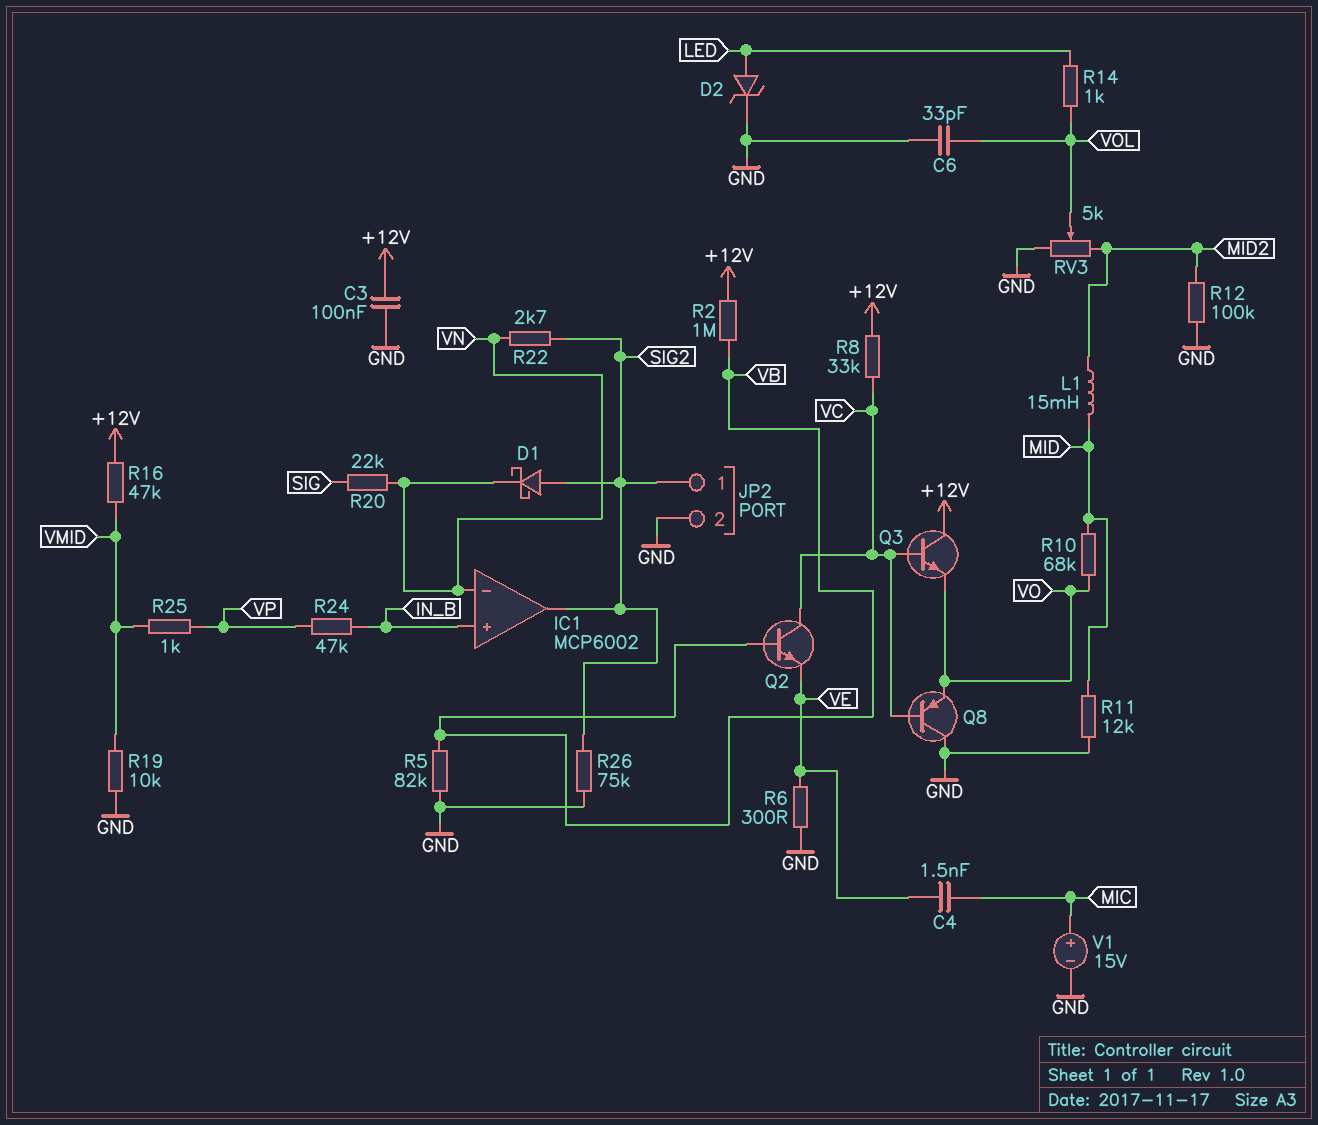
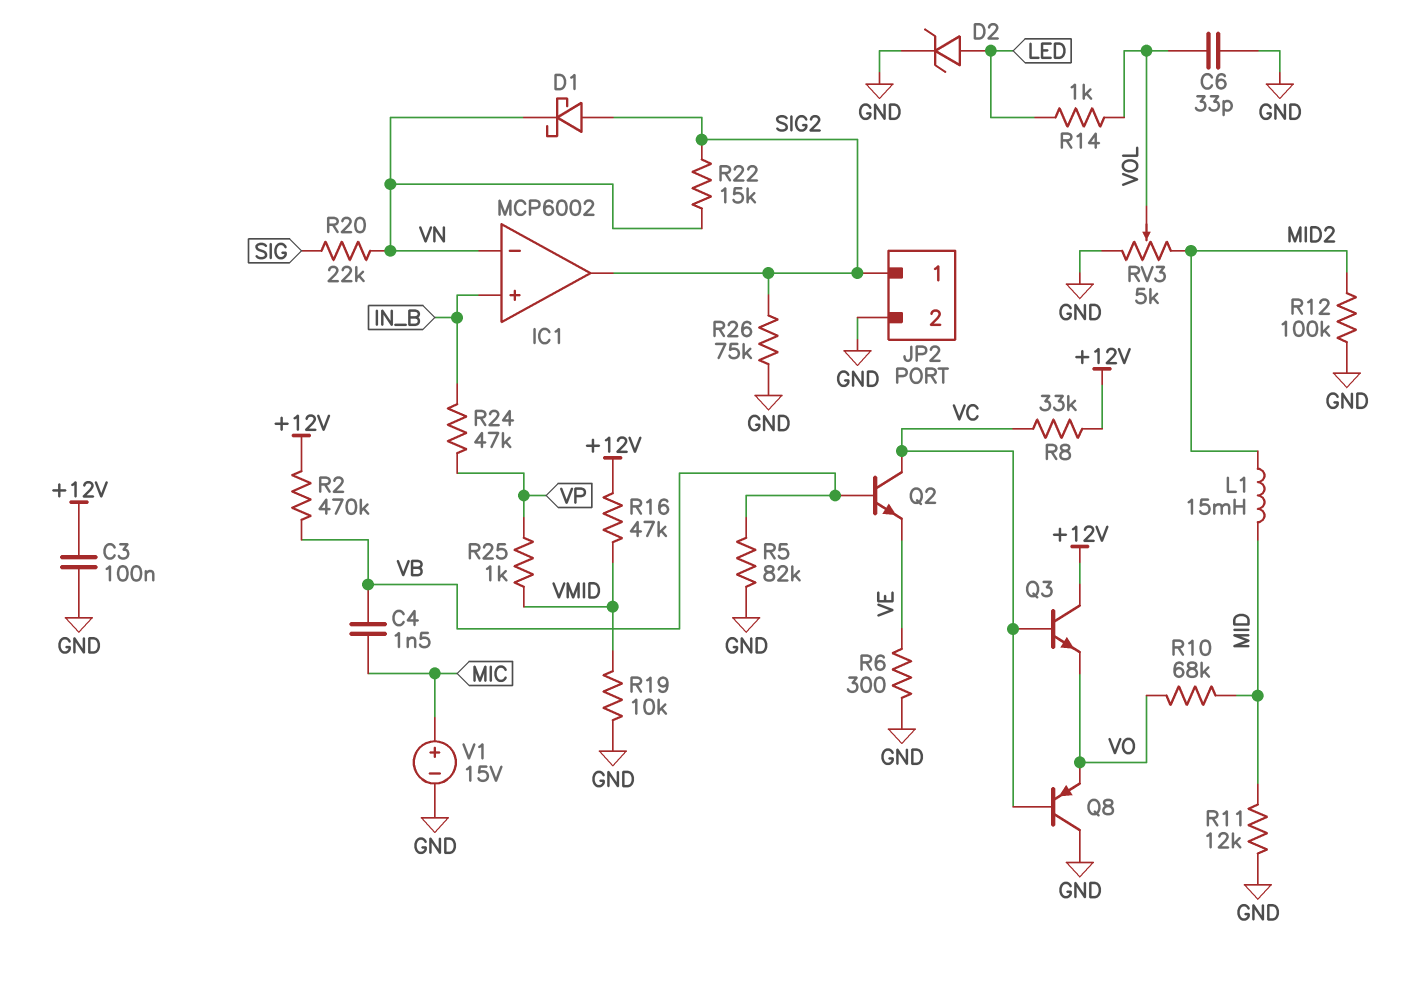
C4: 1.5nF (MIC, VE) -> 1.5nF (MIC, VB)
R2: 1M (+12V, VB) -> 470k (+12V, VB)
R22: 2.7k (SIG2, VN) -> 15k (SIG2, VN)

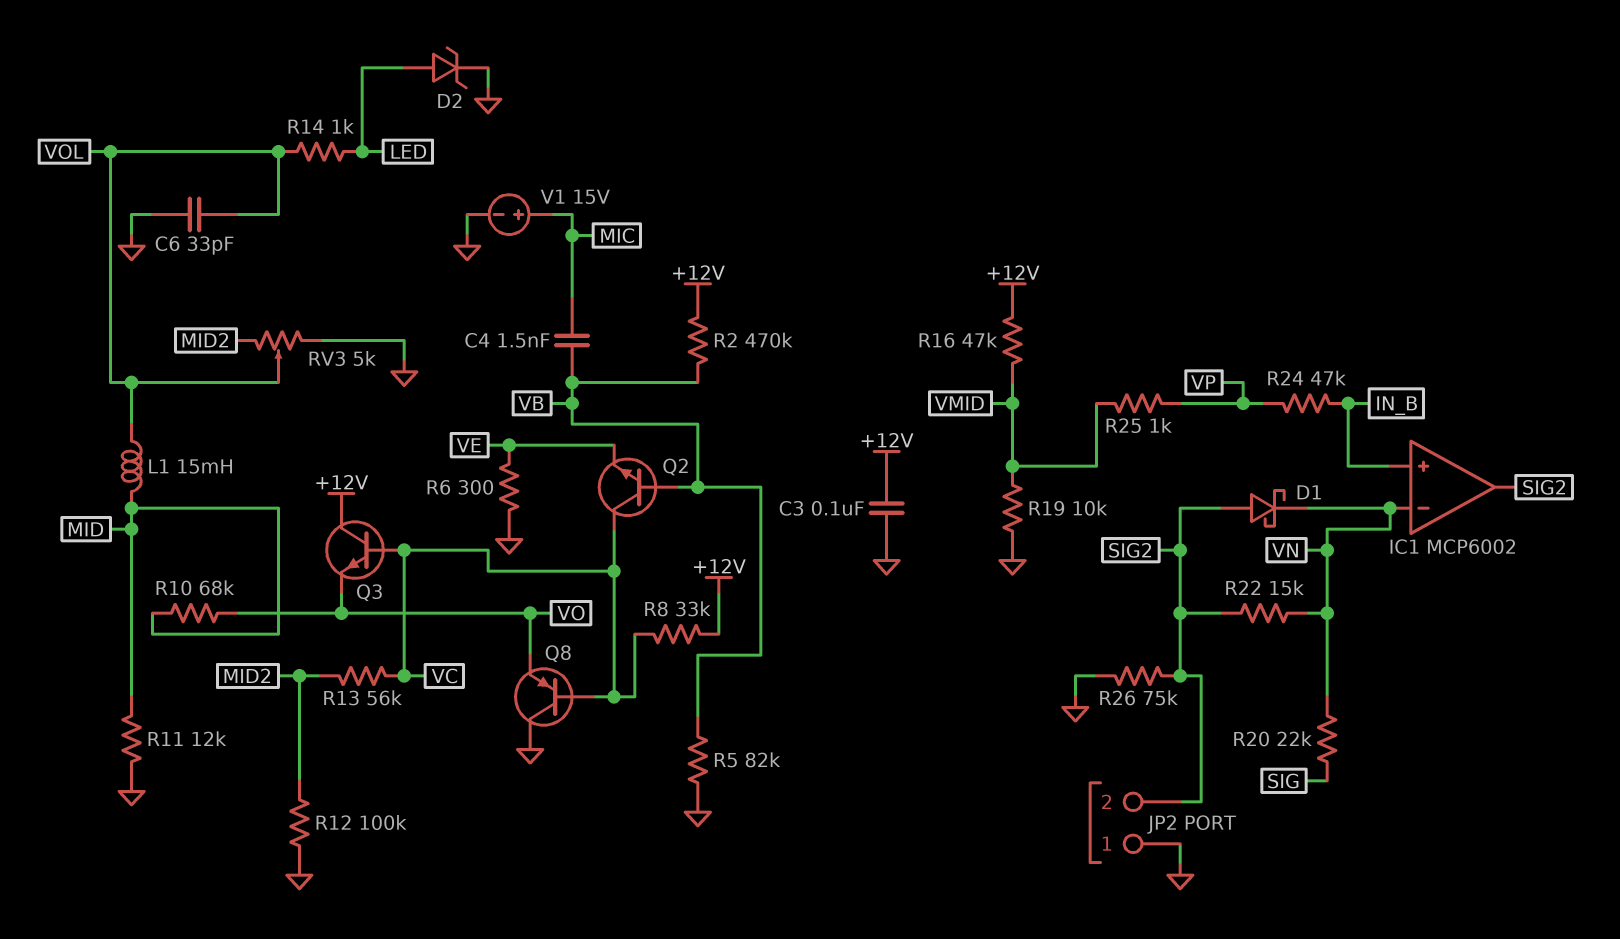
JP2 pin 1: SIG2 -> GND
JP2 pin 2: GND -> SIG2
L1: 15mH (MID, MID2) -> 15mH (MID, VOL)
R13: none -> 56k (MID2, VC)

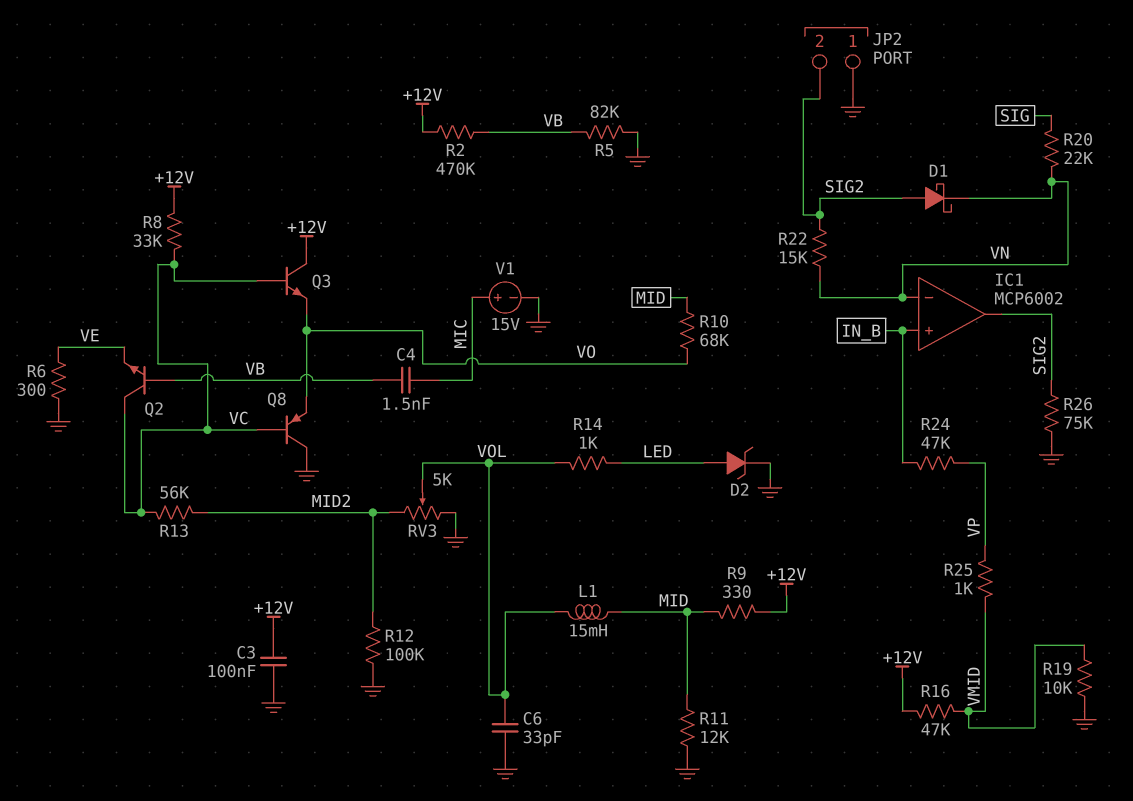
R9: none -> 330 (+12V, MID)

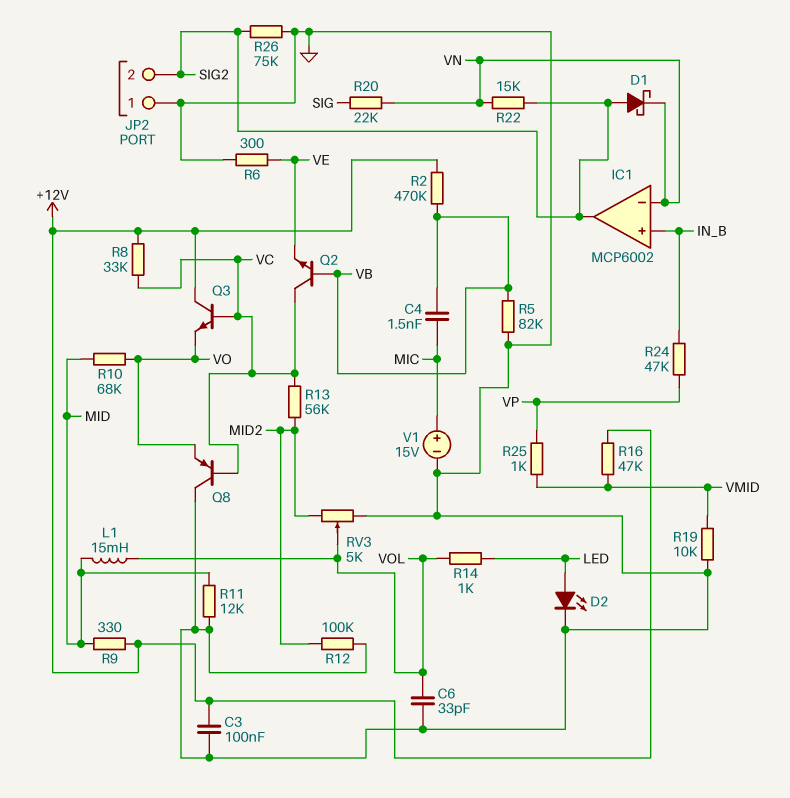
D2: zener (A LED, K GND) -> LED (A LED, K GND)

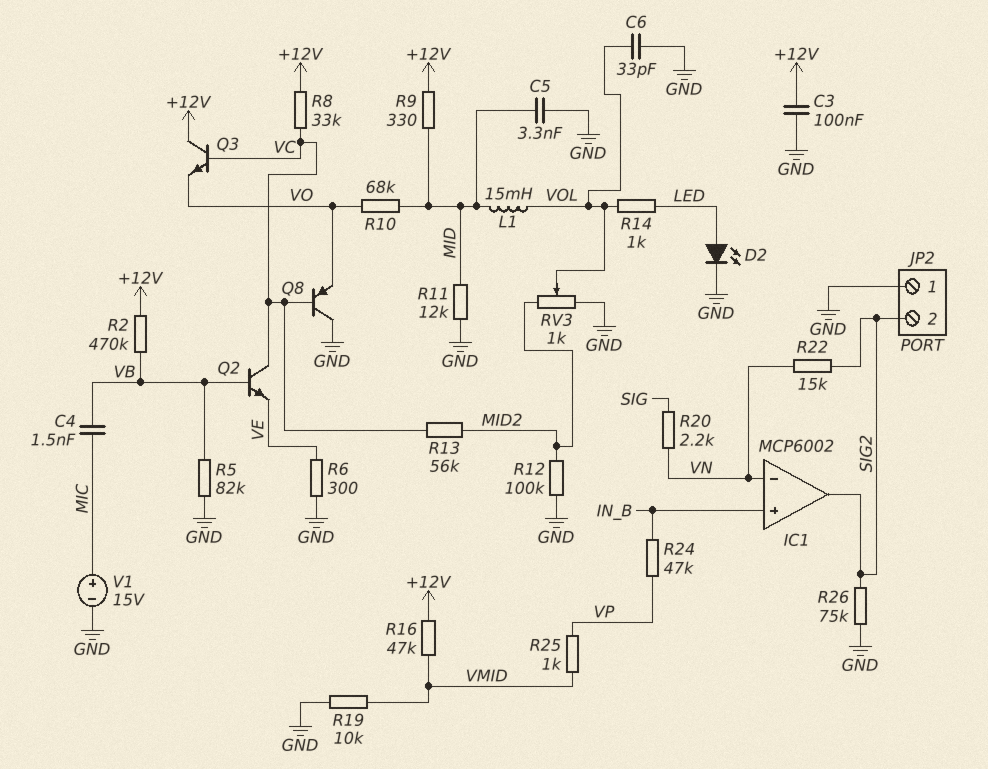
C5: none -> 3.3nF (GND, MID)
D1: schottky (A SIG2, K VN) -> none
R20: 22k (SIG, VN) -> 2.2k (SIG, VN)
RV3: 5k (GND, MID2, wiper VOL) -> 1k (GND, MID2, wiper VOL)

